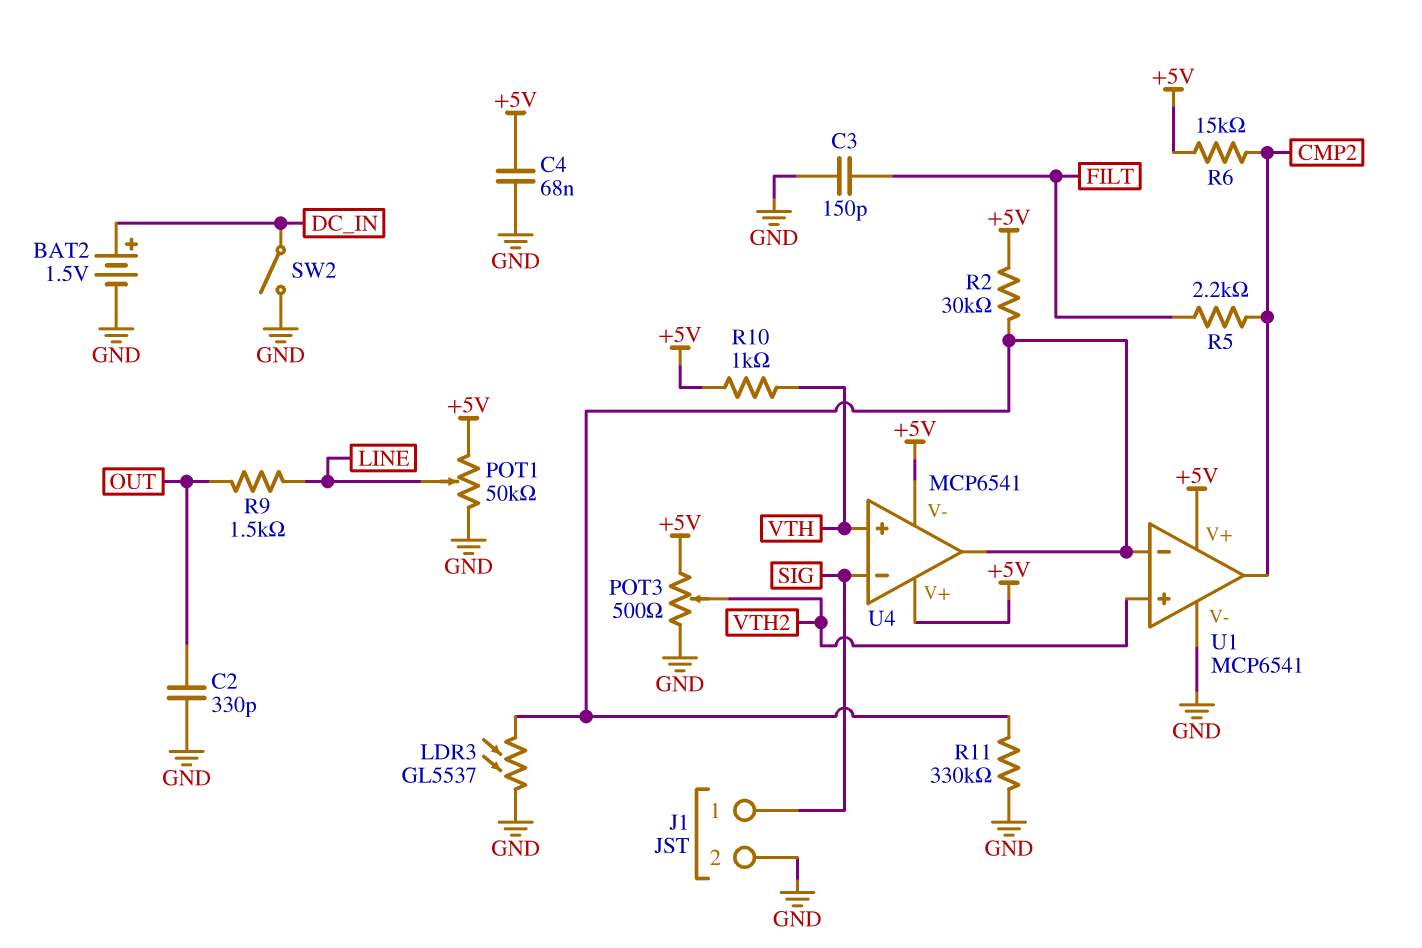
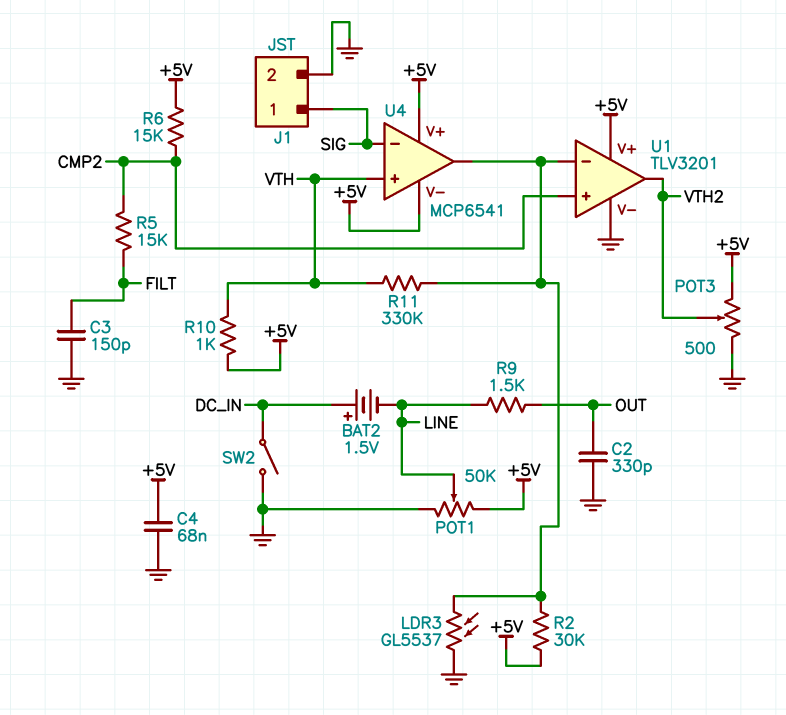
BAT2: 1.5V (plus DC_IN, minus GND) -> 1.5V (plus DC_IN, minus LINE)
R5: 2.2k (CMP2, FILT) -> 15k (CMP2, FILT)
R11: 330k (GND, U1/in-) -> 330k (U1/in-, VTH)
U1: MCP6541 -> TLV3201
U1 pin in+: VTH2 -> CMP2
U1 pin out: CMP2 -> VTH2

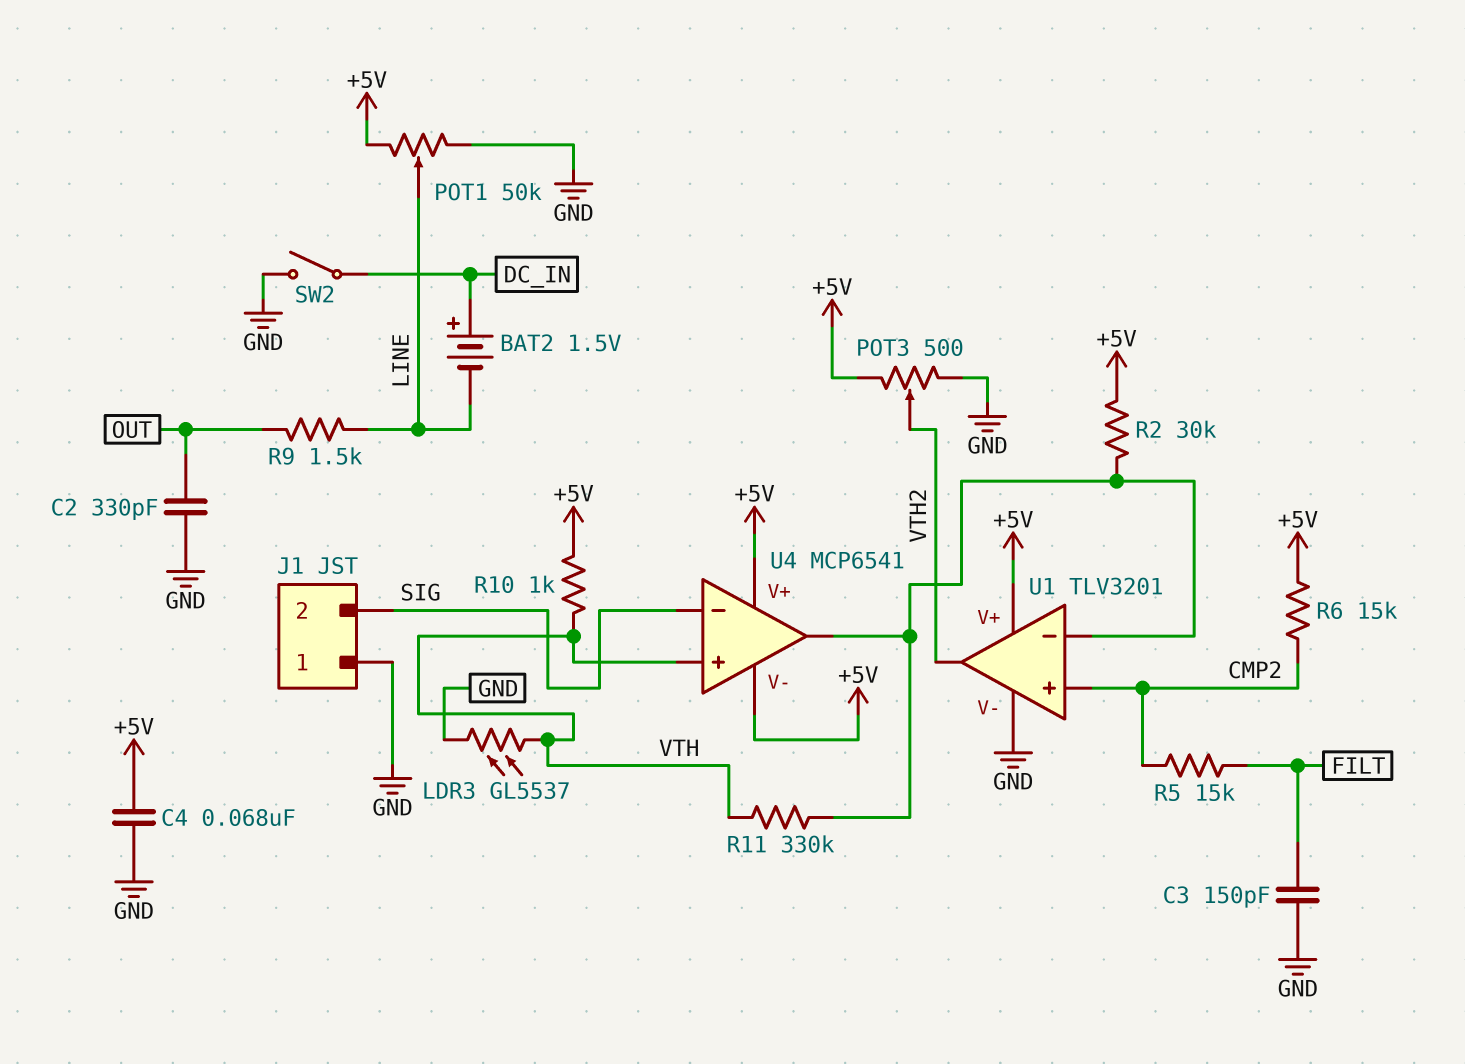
J1 pin 1: SIG -> GND
J1 pin 2: GND -> SIG
LDR3: GL5537 (GND, U1/in-) -> GL5537 (GND, VTH)

